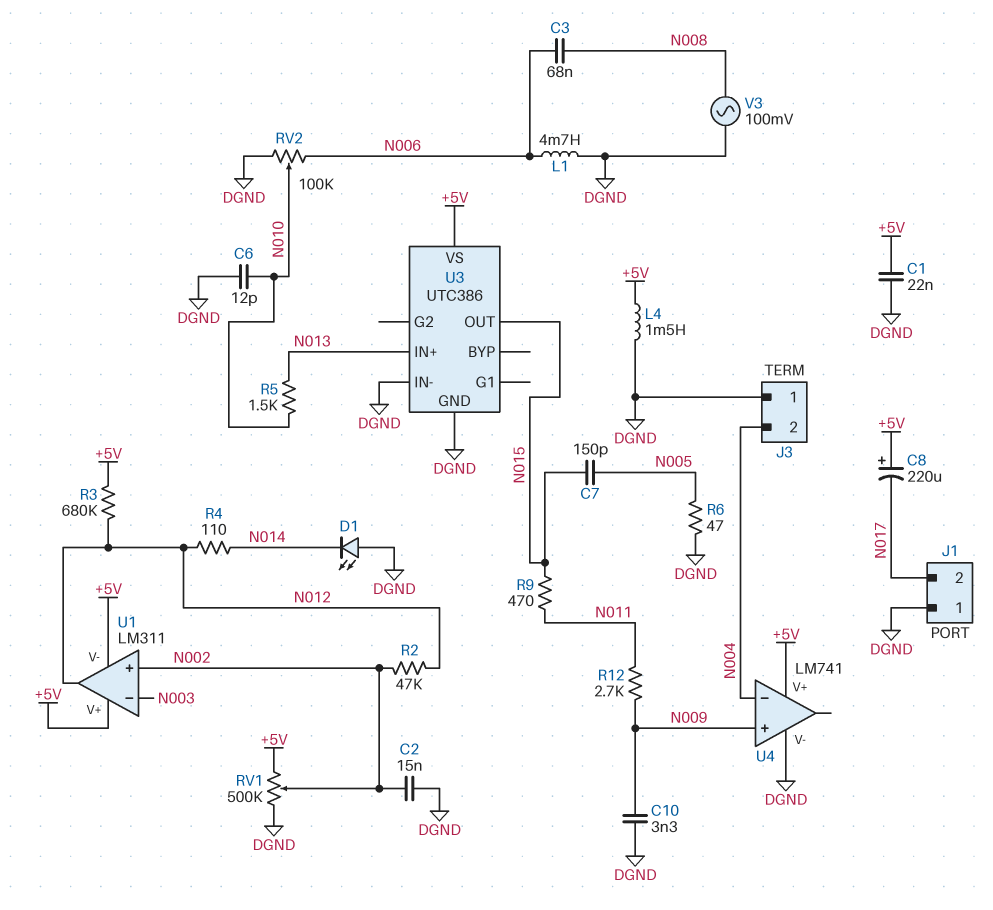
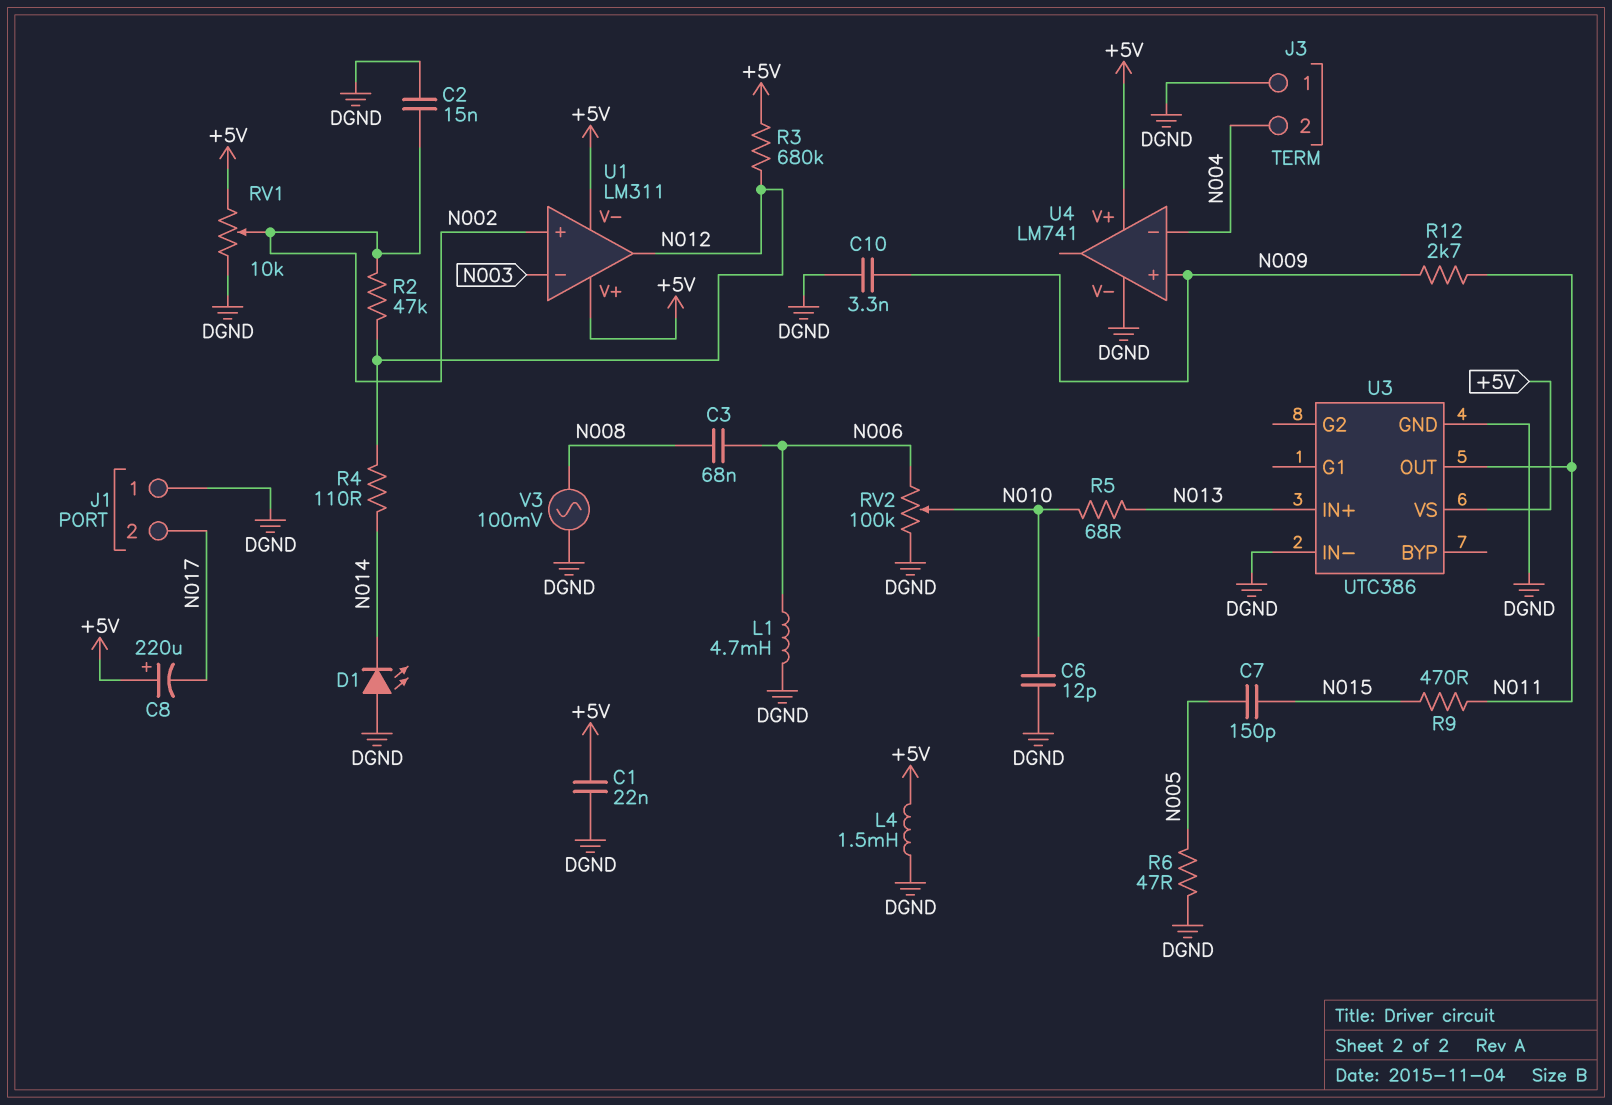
R5: 1.5k (N010, N013) -> 68 (N010, N013)
RV1: 500k (+5V, DGND, wiper N002) -> 10k (+5V, DGND, wiper N002)
U3 pin OUT: N015 -> N011

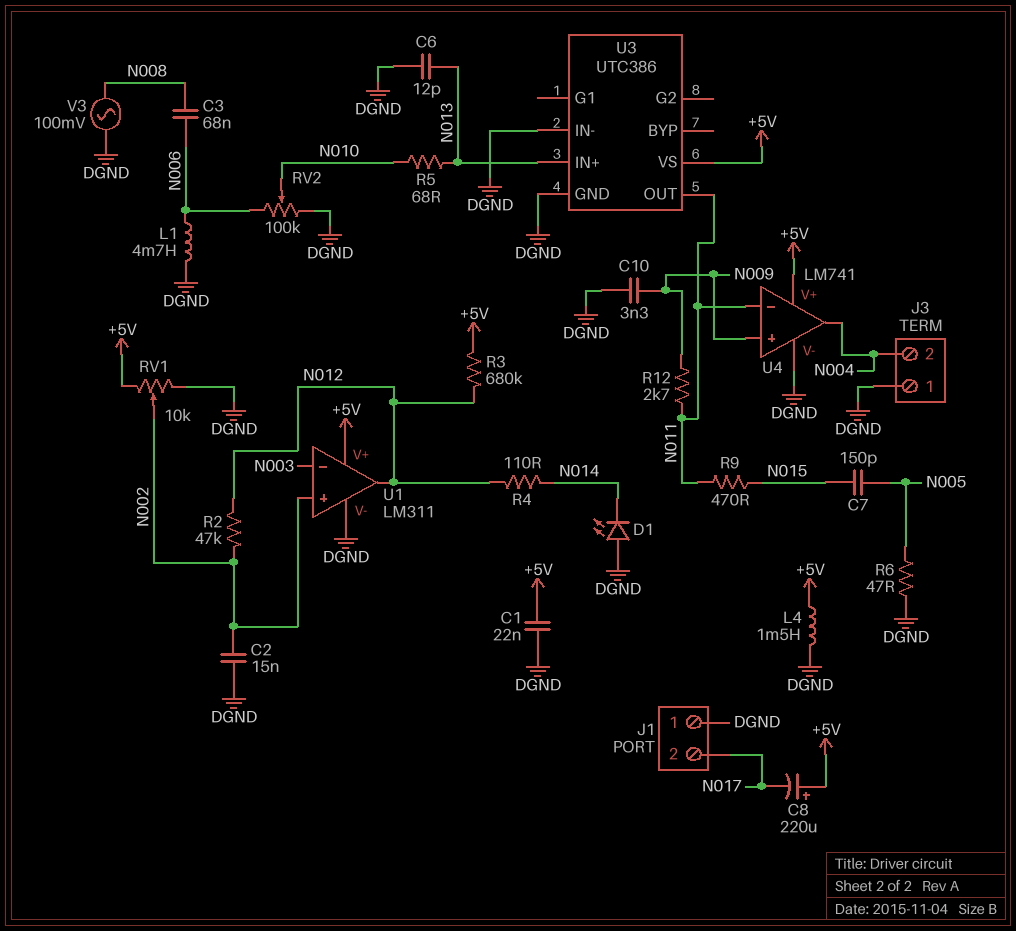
C6: 12pF (DGND, N010) -> 12pF (DGND, N013)
U1 pin V-: +5V -> DGND
U4 pin in-: N004 -> N011
U4 pin out: none -> N004

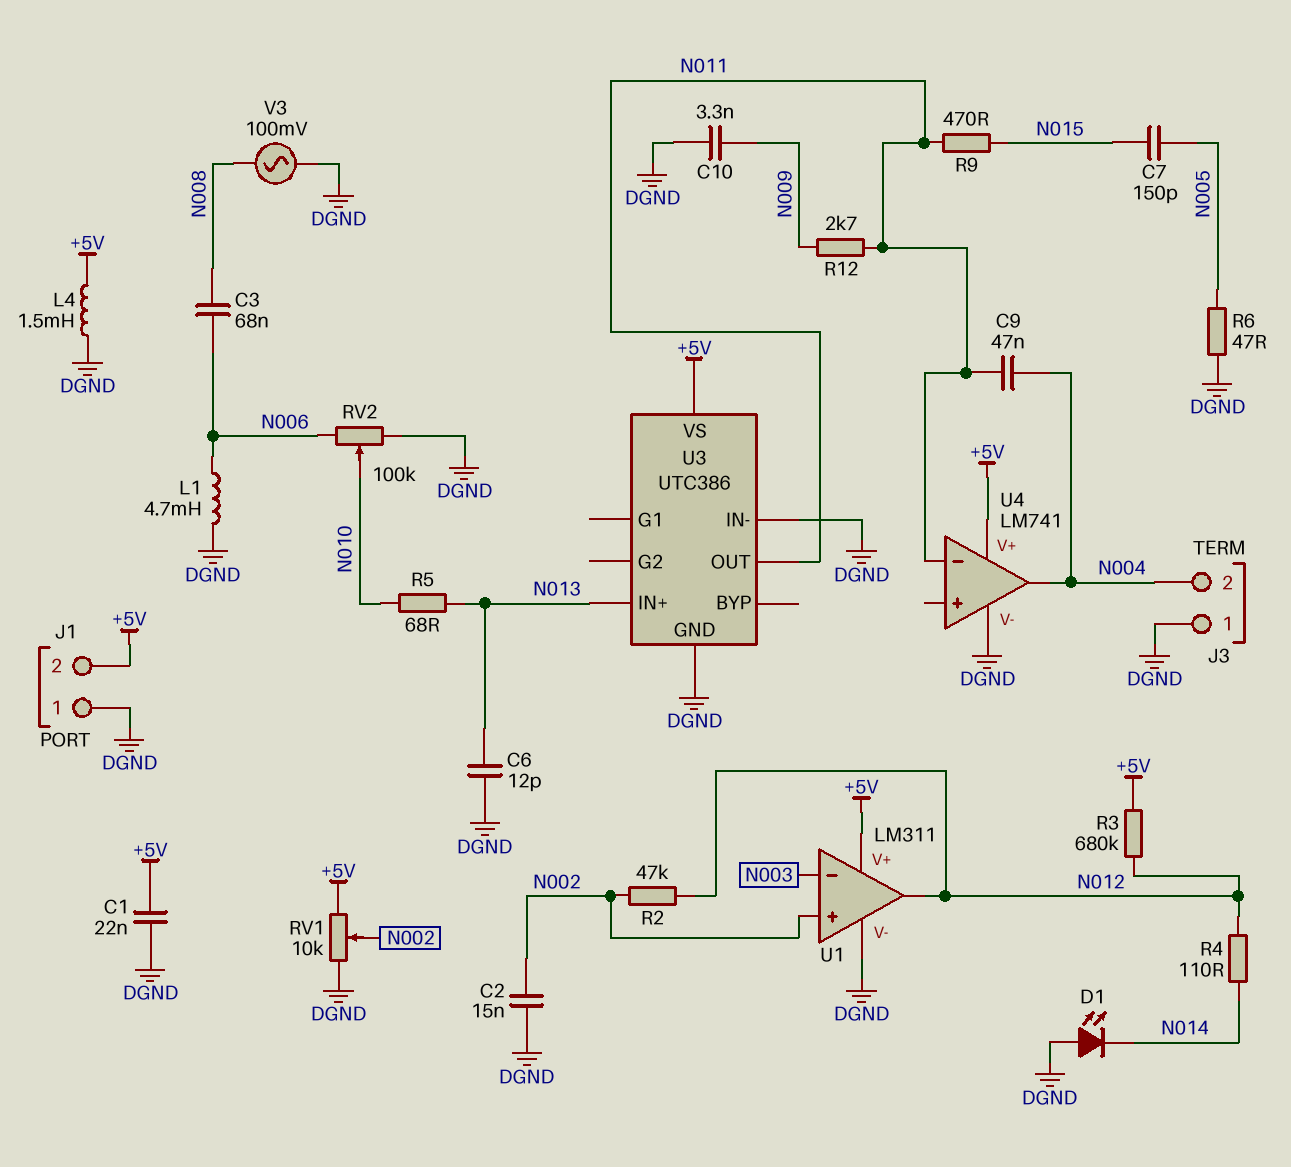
C8: 220uF (plus +5V, minus N017) -> none
C9: none -> 47nF (N004, N011)
J1 pin 2: N017 -> +5V
U4 pin in+: N009 -> none

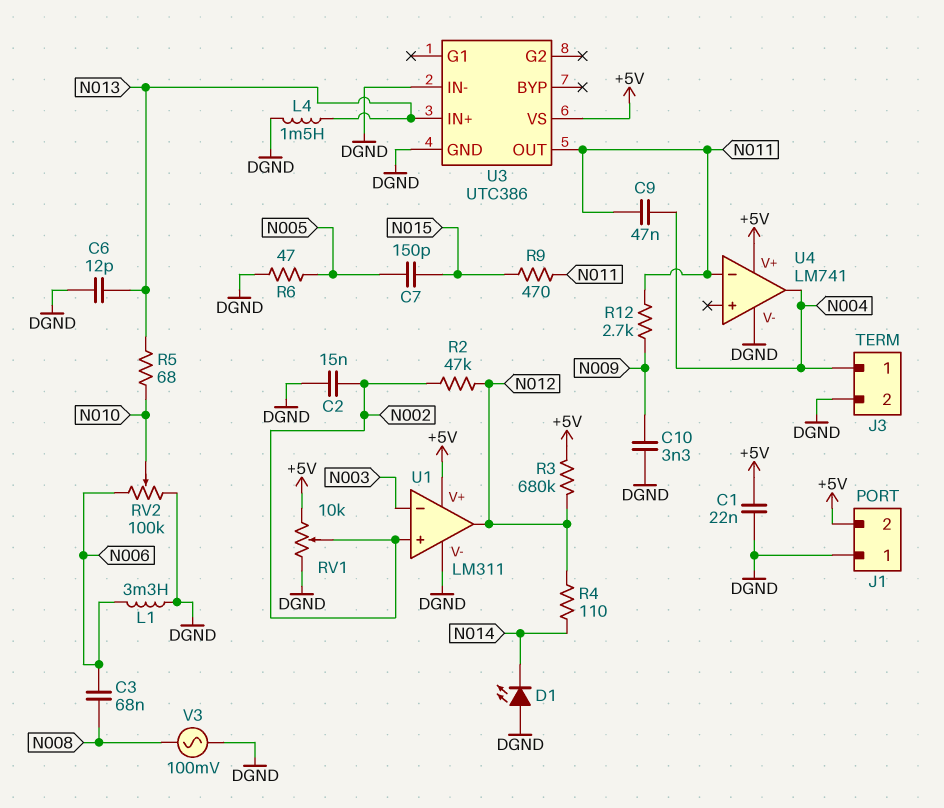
J3 pin 1: DGND -> N004
J3 pin 2: N004 -> DGND
L1: 4.7mH (DGND, N006) -> 3.3mH (DGND, N006)
L4: 1.5mH (+5V, DGND) -> 1.5mH (DGND, N013)

